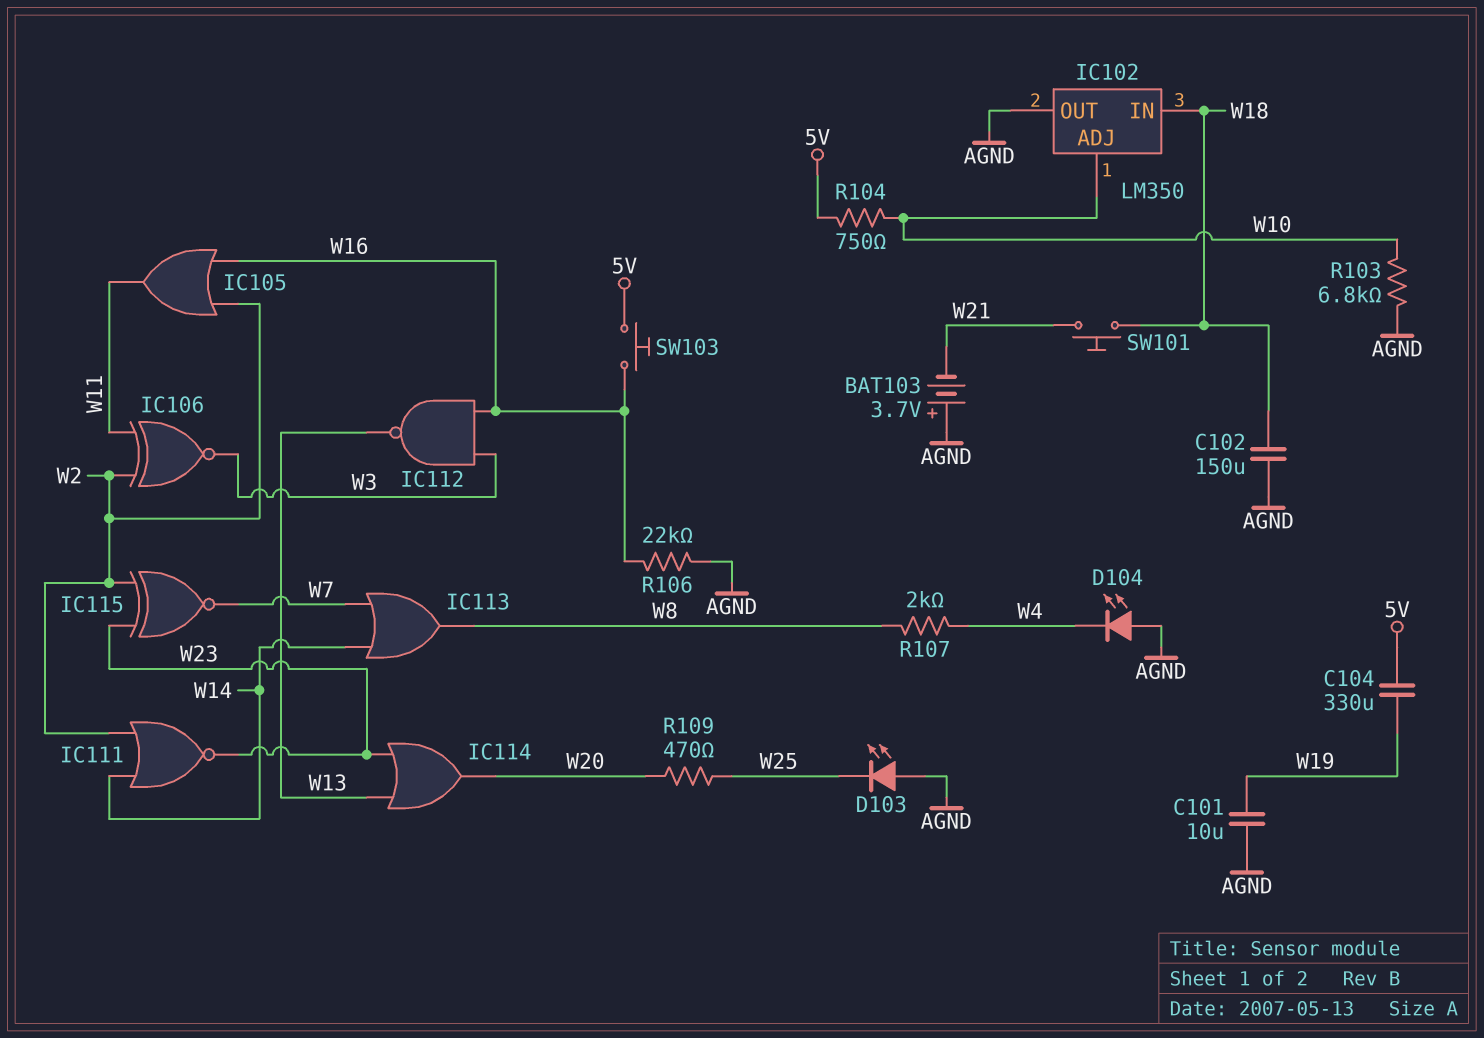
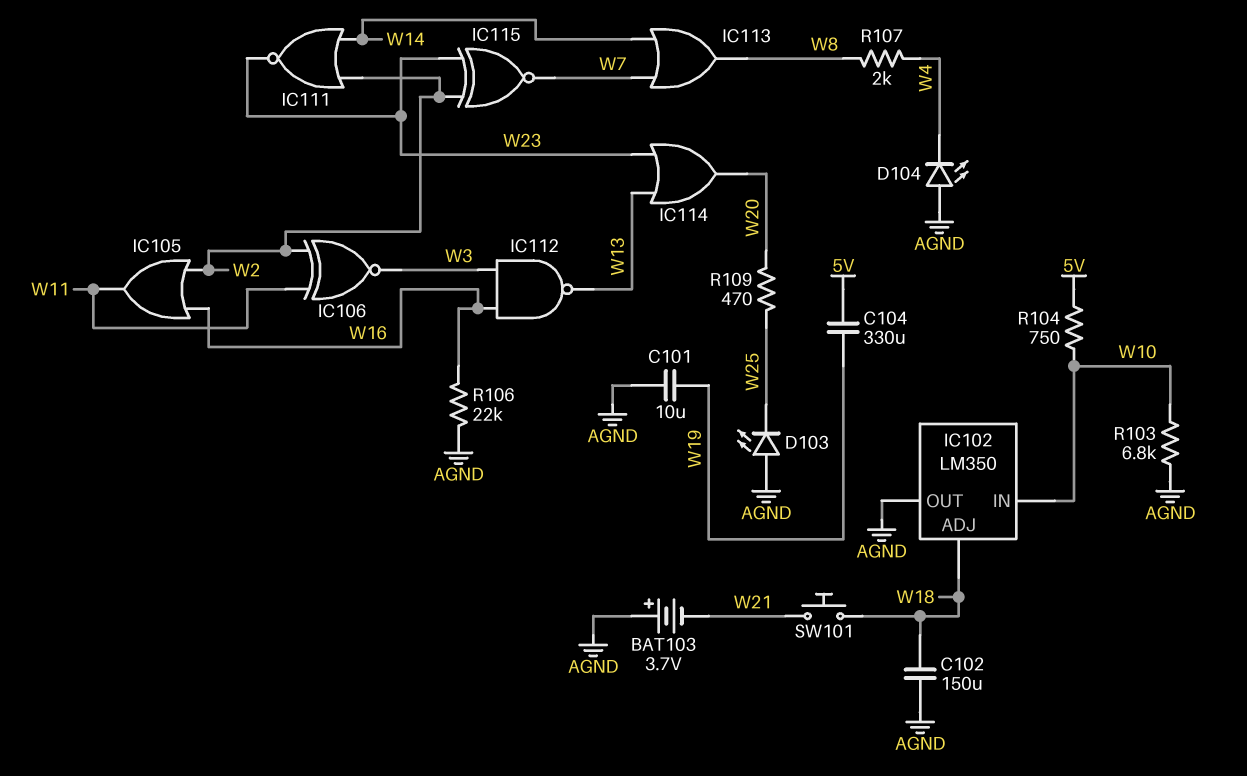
IC102 pin ADJ: W10 -> W18
IC102 pin IN: W18 -> W10
SW103: button (5V, W16) -> none

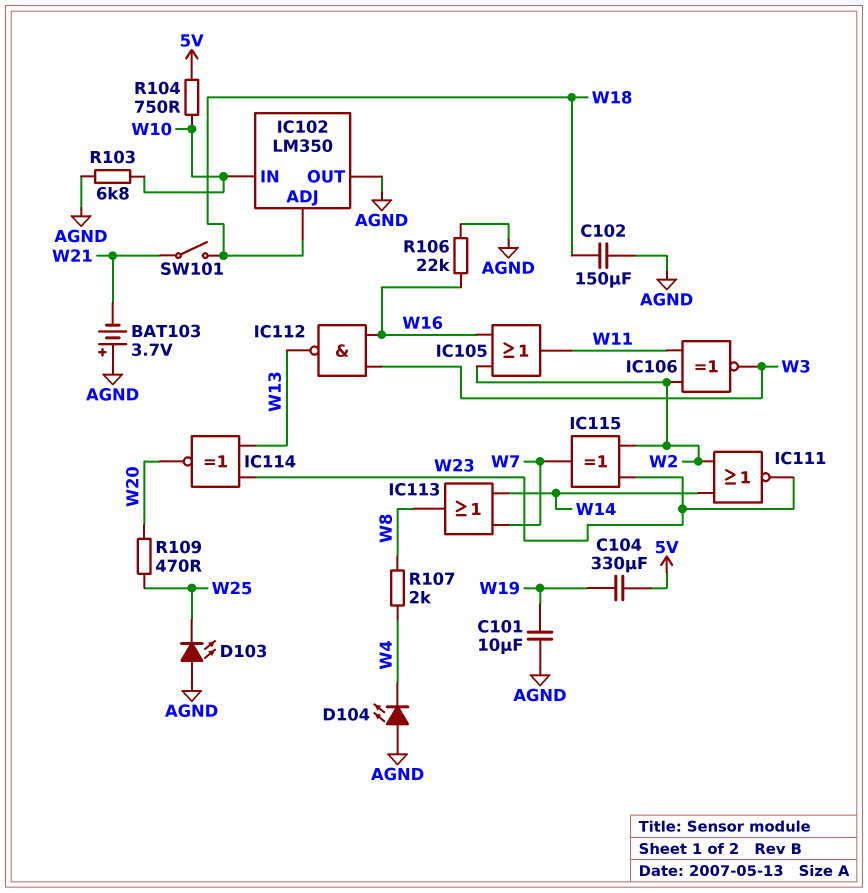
IC114: OR (in W13, in W23, out W20) -> XNOR (in W13, in W23, out W20)
IC115: XNOR (in W2, in W23, out W7) -> XOR (in W2, in W23, out W7)
SW101: button (W18, W21) -> switch (W18, W21)

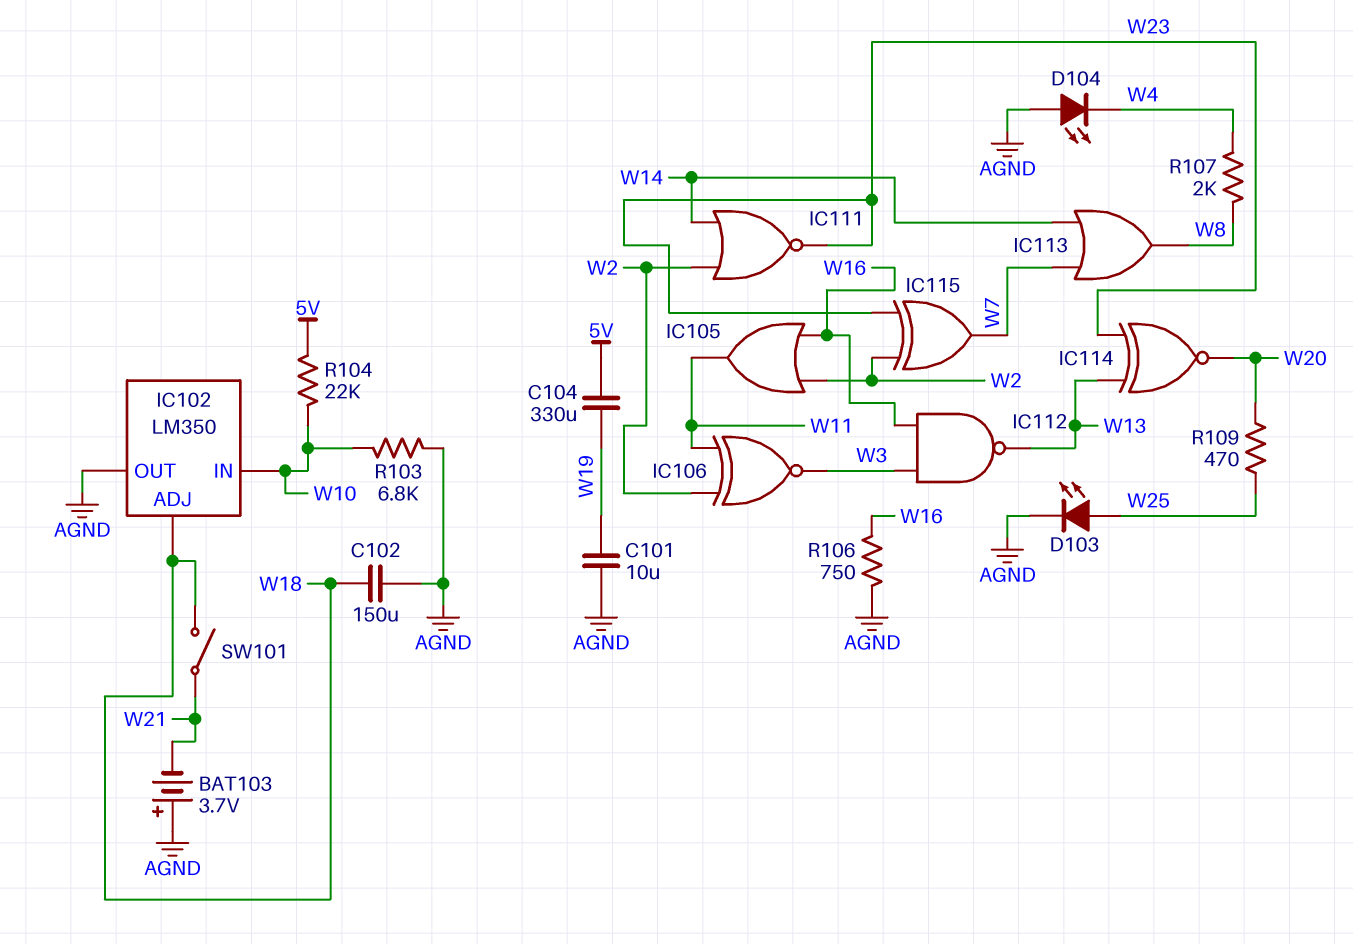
D103: LED (A AGND, K W25) -> LED (A W25, K AGND)
R104: 750 (5V, W10) -> 22k (5V, W10)
R106: 22k (AGND, W16) -> 750 (AGND, W16)

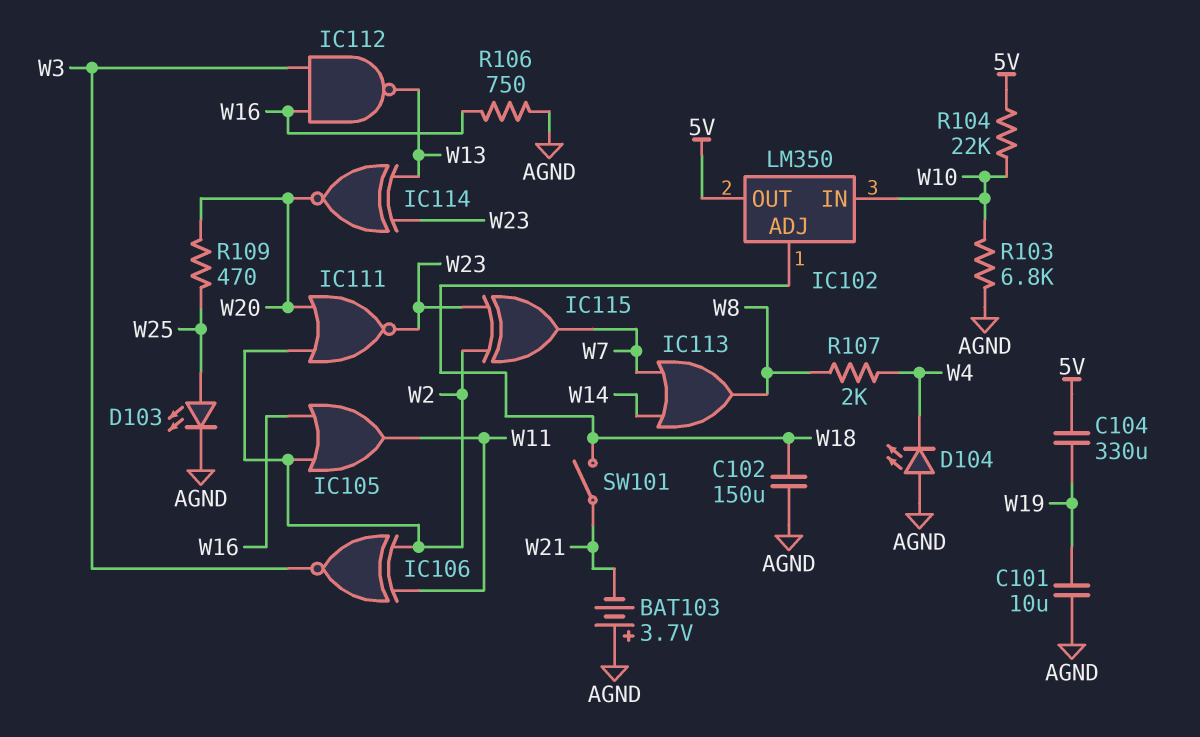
IC102 pin OUT: AGND -> 5V
IC111: NOR (in W2, in W14, out W23) -> NOR (in W2, in W20, out W23)

